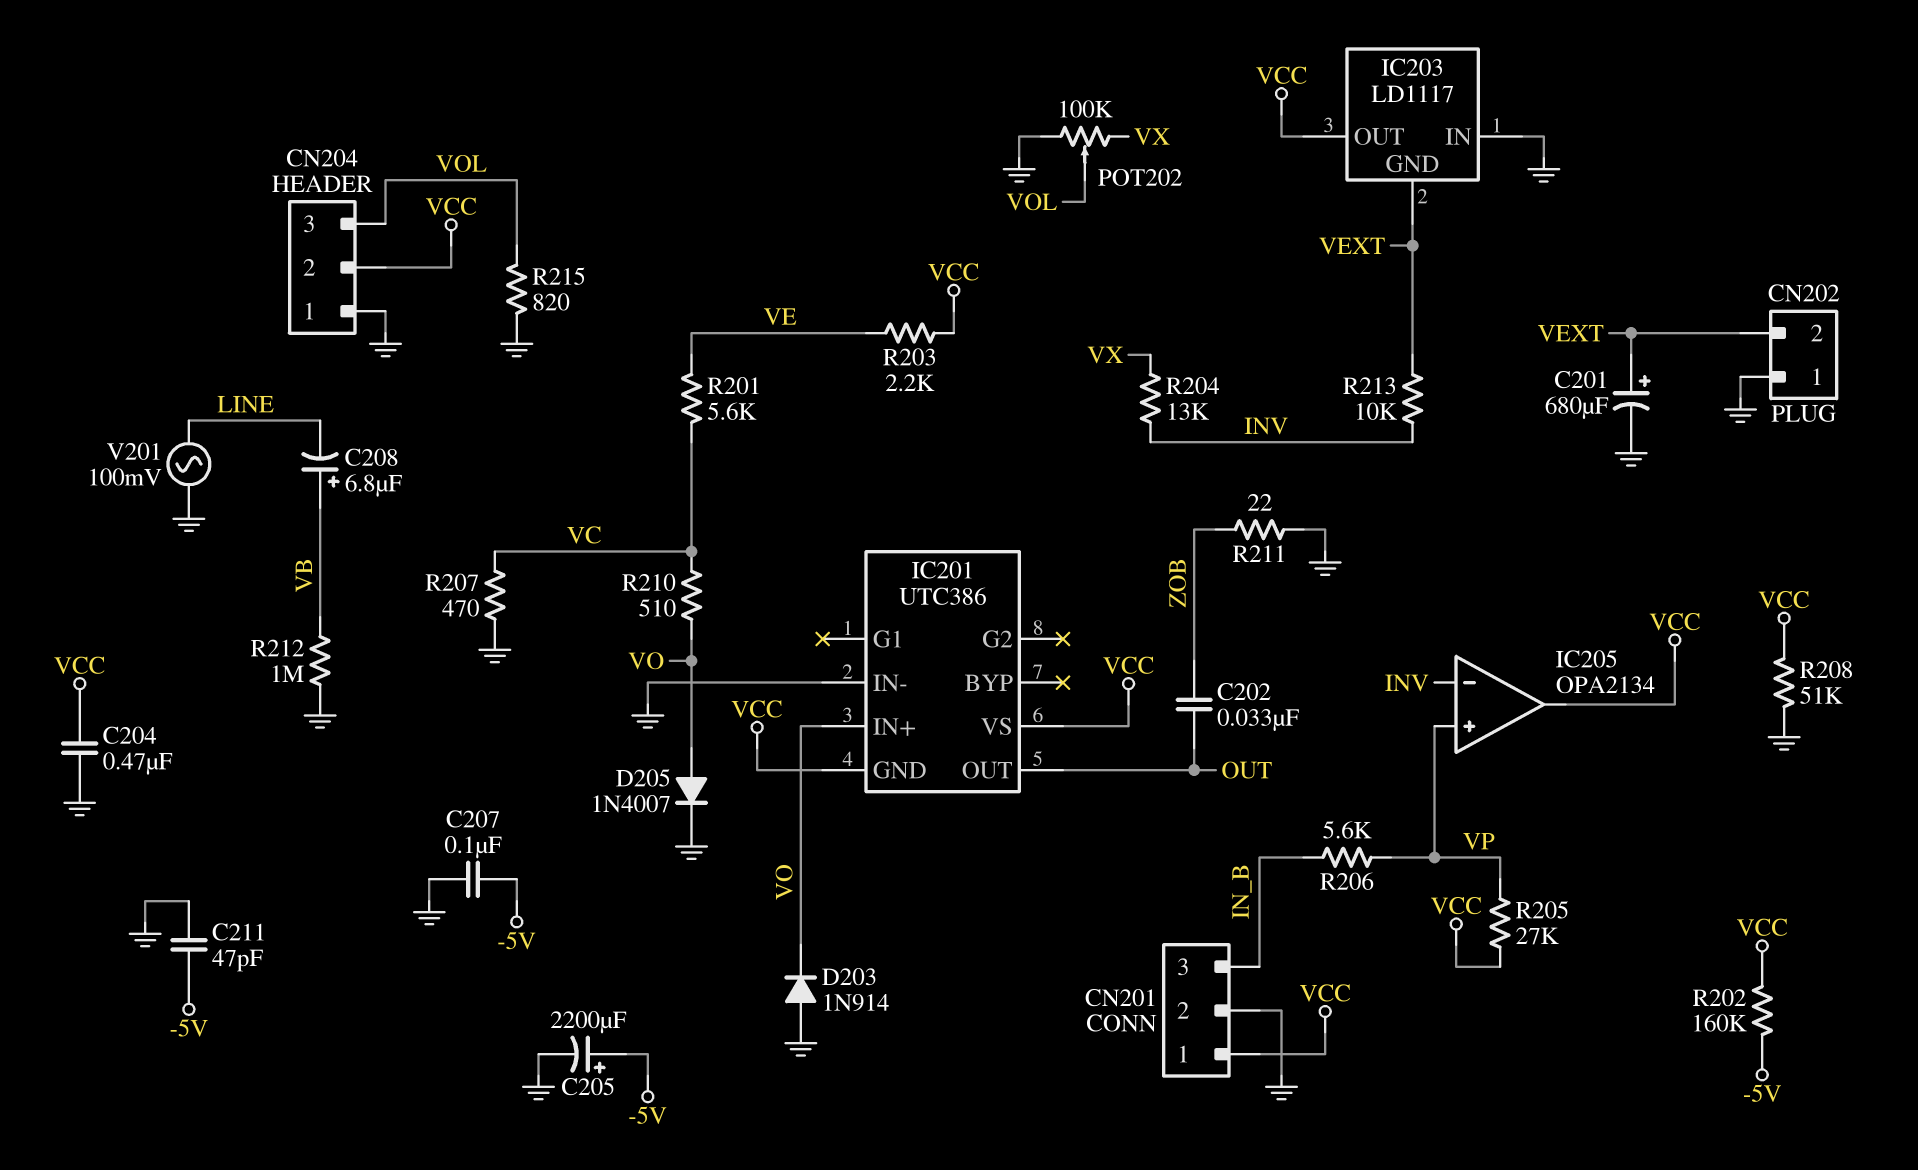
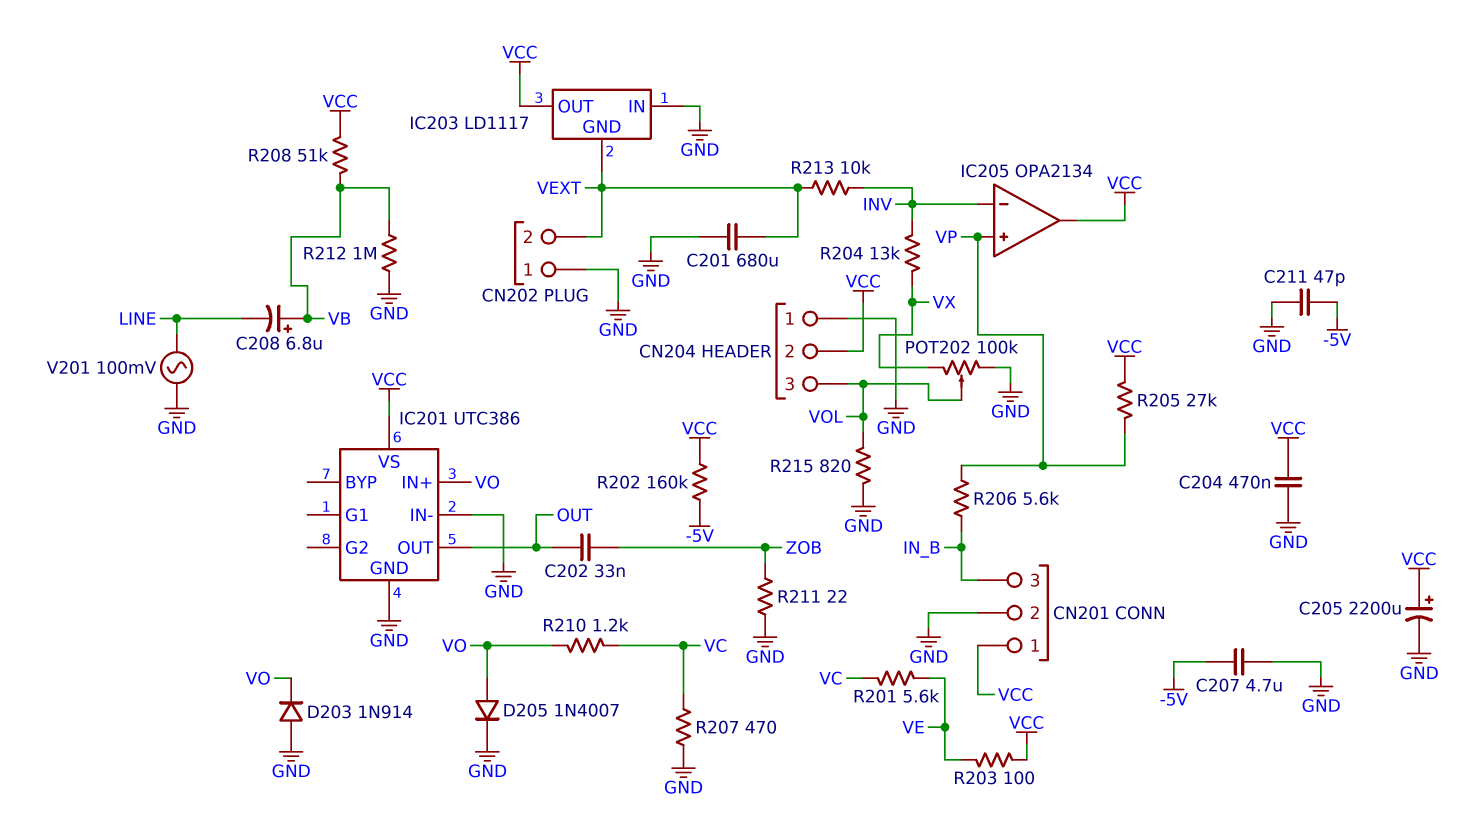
C201: 680uF (plus VEXT, minus GND) -> 680uF (GND, VEXT)
C205: 2200uF (plus -5V, minus GND) -> 2200uF (plus VCC, minus GND)
C207: 100nF (-5V, GND) -> 4.7uF (-5V, GND)
IC201 pin GND: VCC -> GND
R203: 2.2k (VCC, VE) -> 100 (VCC, VE)
R208: 51k (GND, VCC) -> 51k (VB, VCC)
R210: 510 (VC, VO) -> 1.2k (VC, VO)

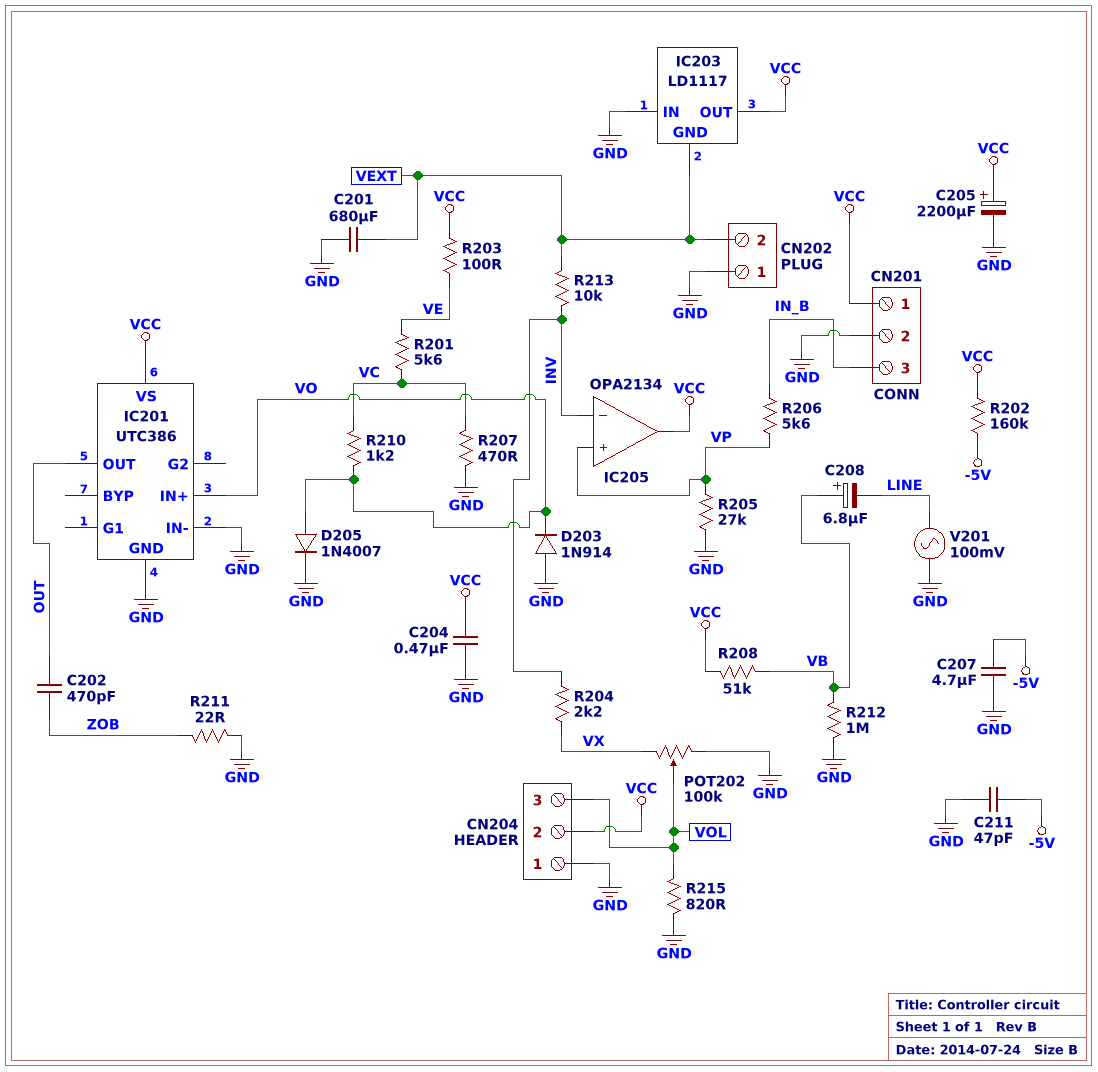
C202: 33nF (OUT, ZOB) -> 470pF (OUT, ZOB)
R204: 13k (INV, VX) -> 2.2k (INV, VX)
R205: 27k (VCC, VP) -> 27k (GND, VP)

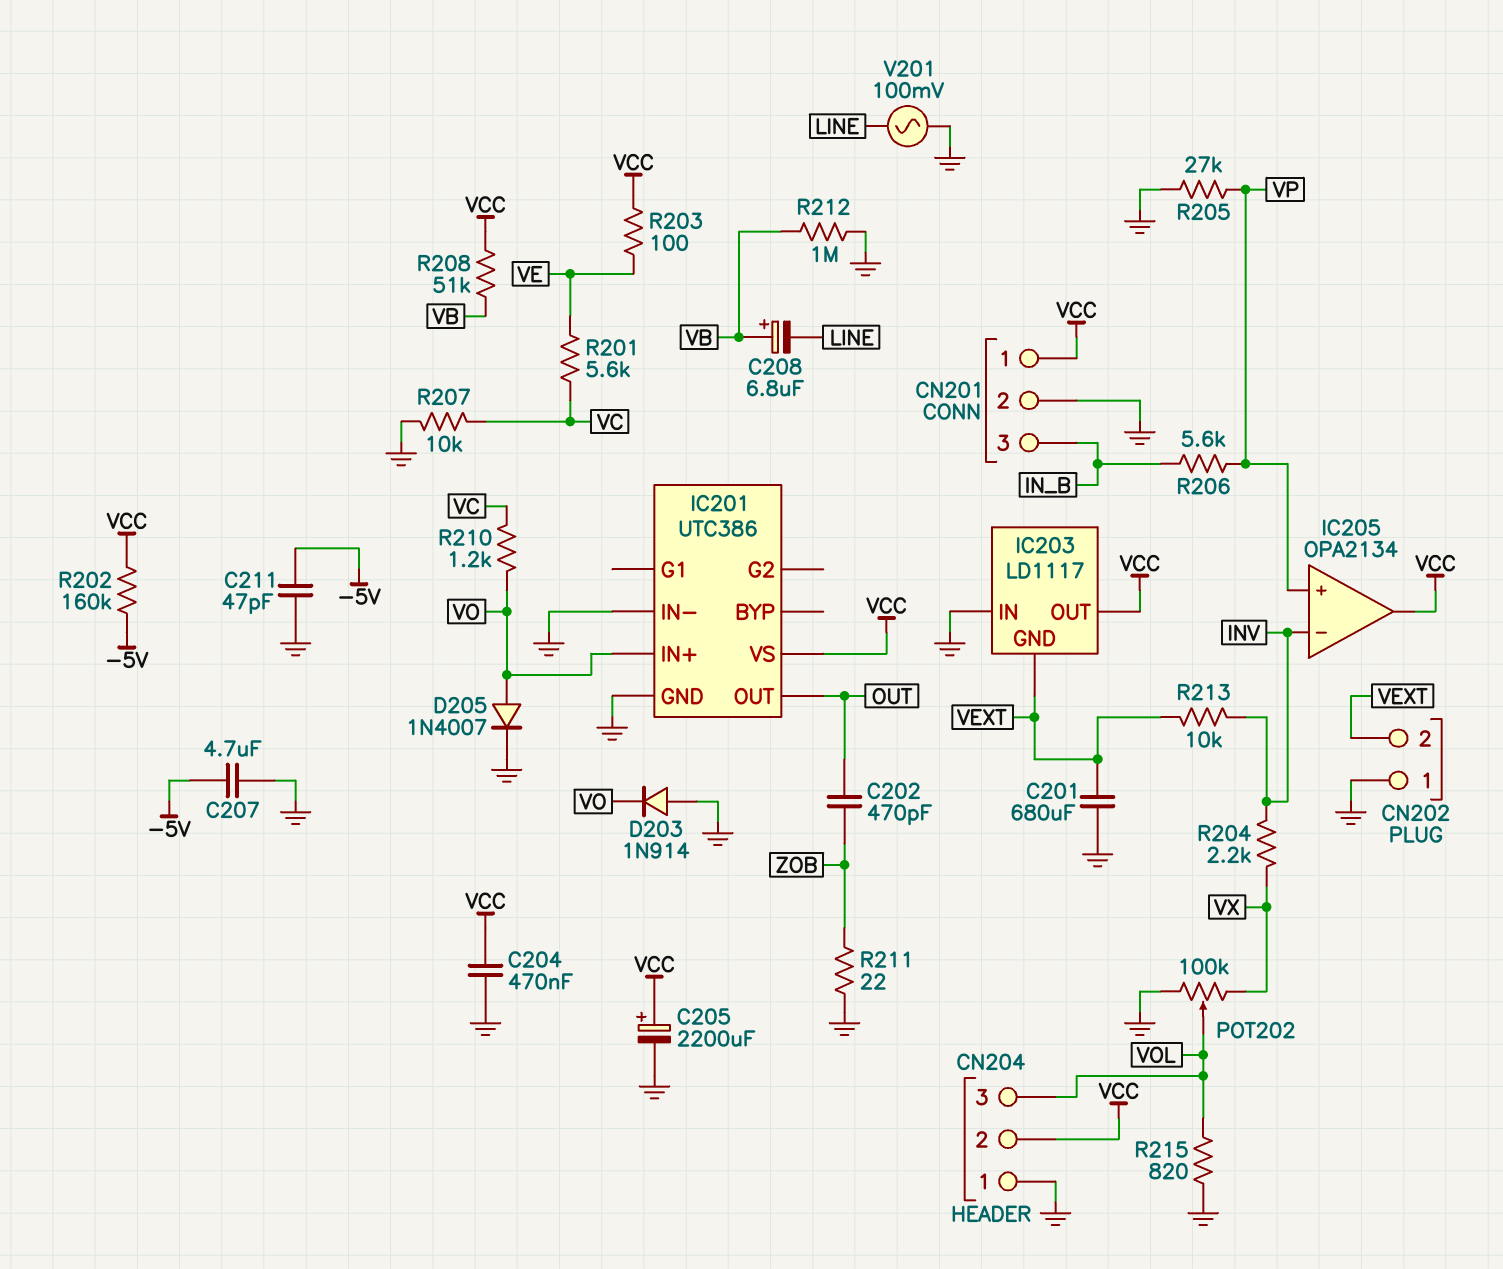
R207: 470 (GND, VC) -> 10k (GND, VC)

